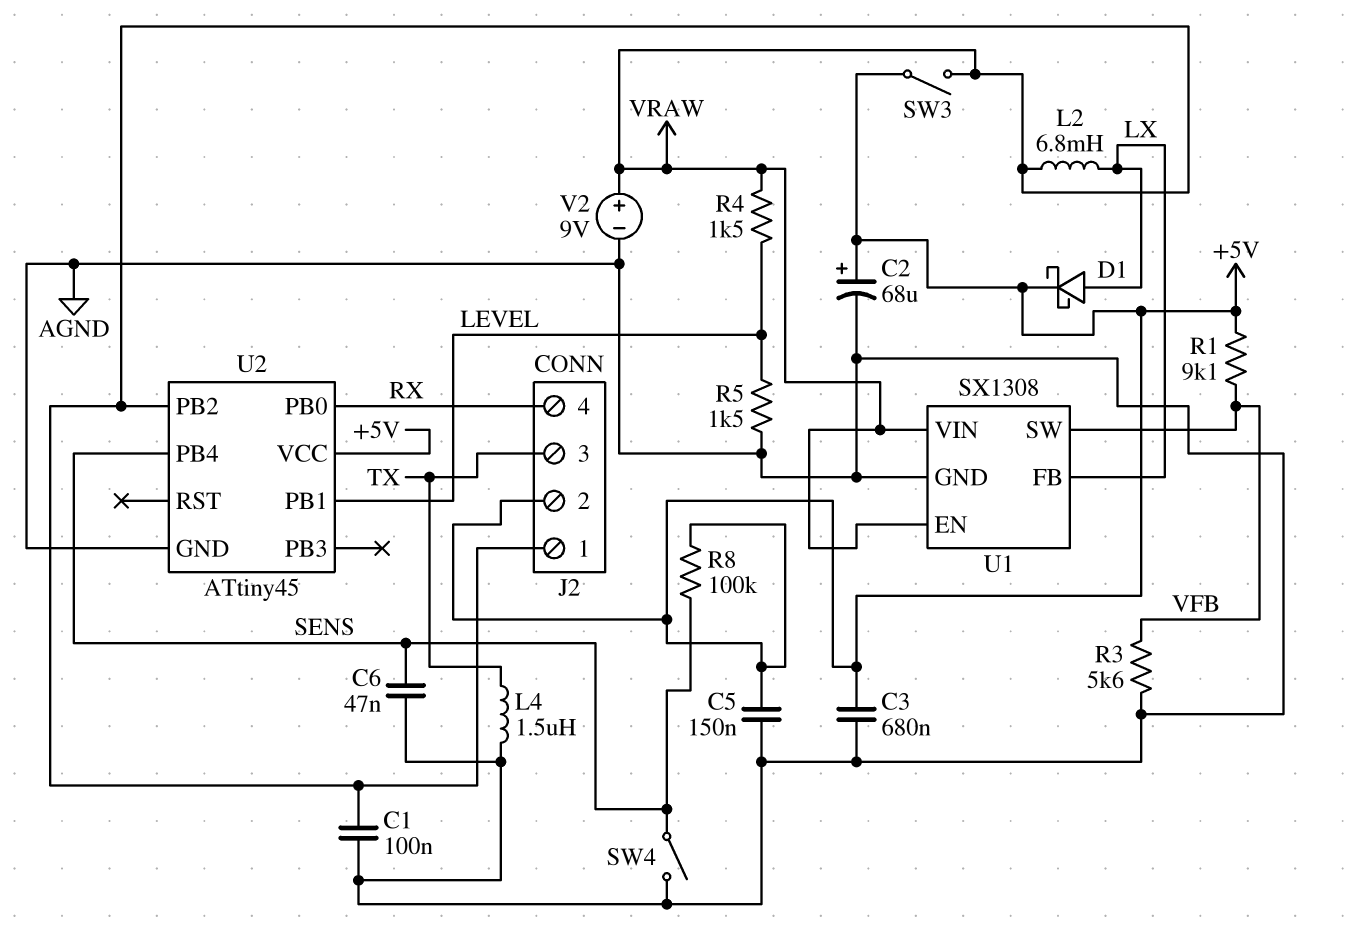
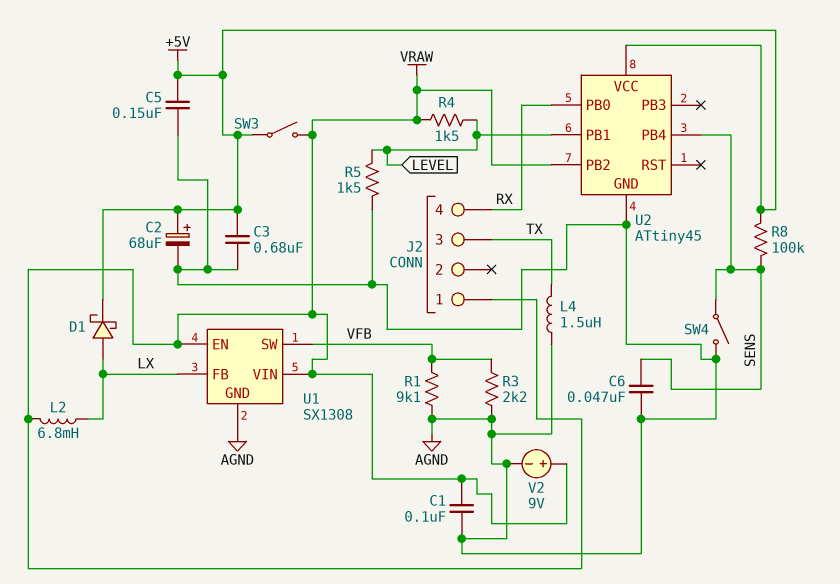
J2 pin 2: +5V -> none
R1: 9.1k (+5V, VFB) -> 9.1k (AGND, VFB)
R3: 5.6k (AGND, VFB) -> 2.2k (AGND, VFB)

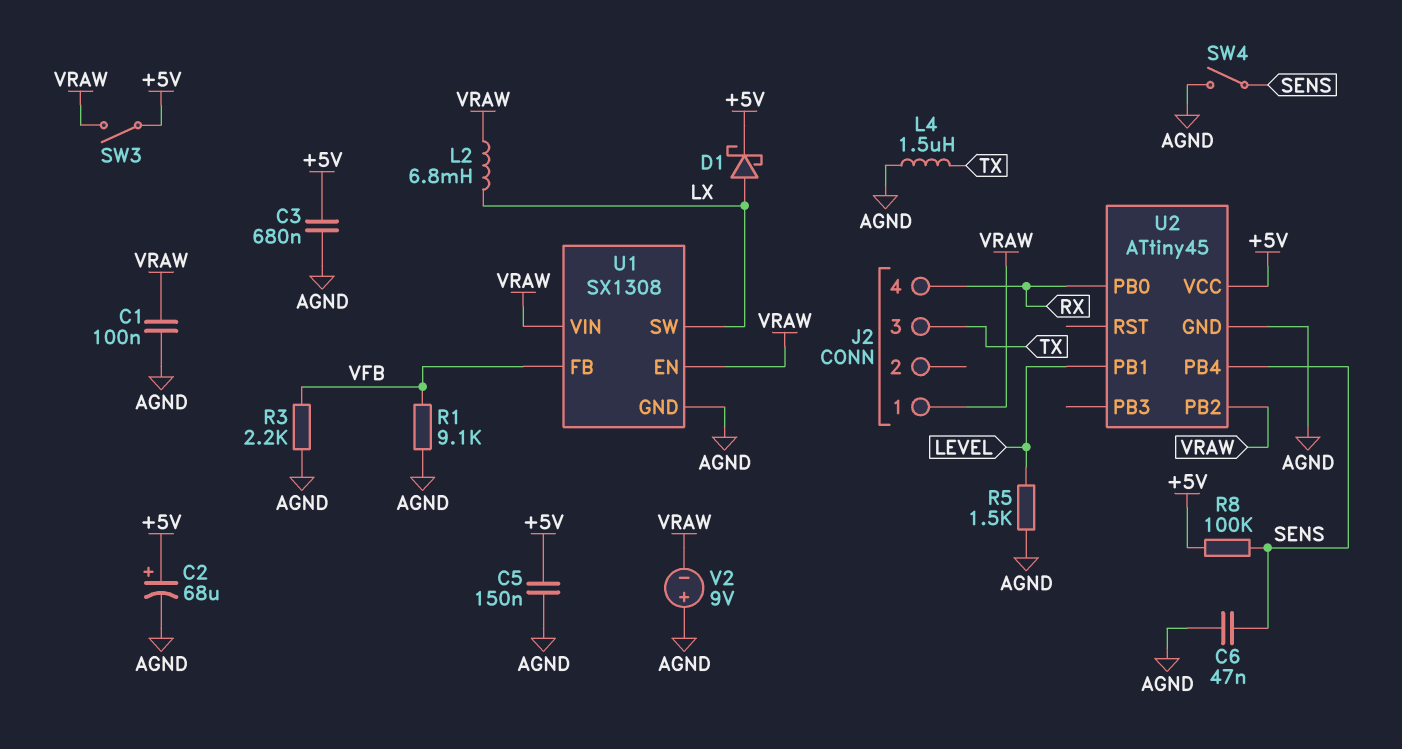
R4: 1.5k (LEVEL, VRAW) -> none
U1 pin FB: LX -> VFB
U1 pin SW: VFB -> LX
V2: 9V (plus VRAW, minus AGND) -> 9V (plus AGND, minus VRAW)

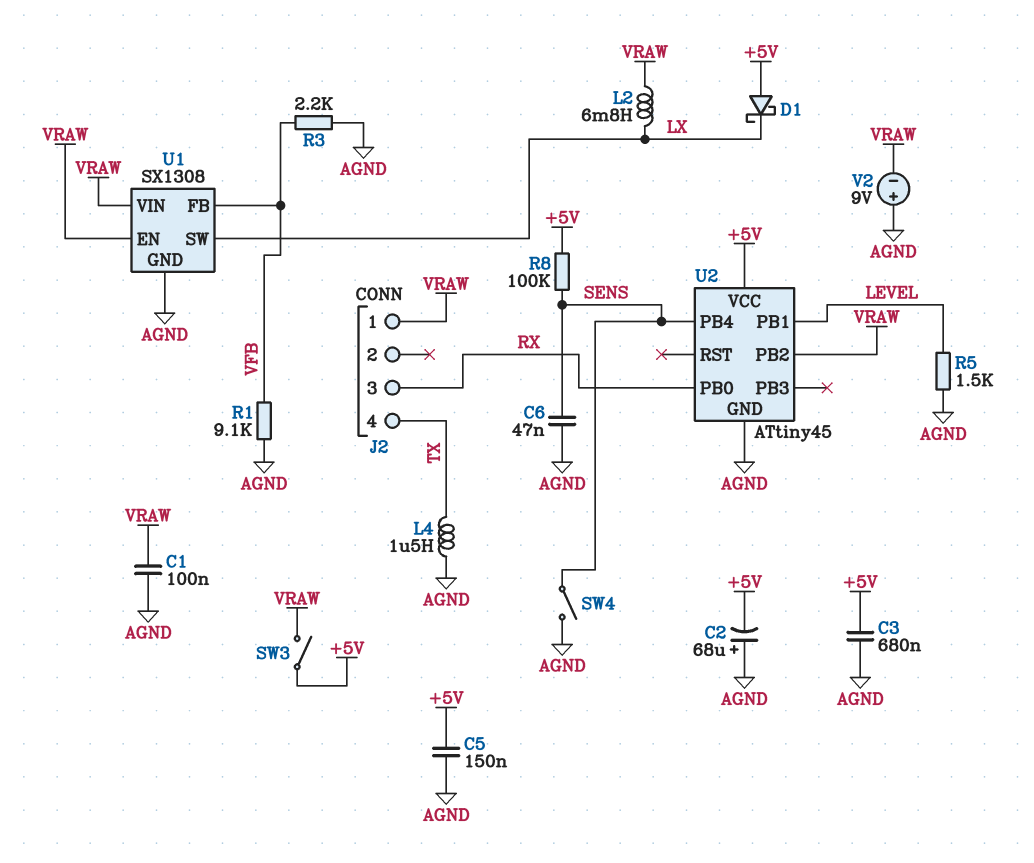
C2: 68uF (plus +5V, minus AGND) -> 68uF (plus AGND, minus +5V)
D1: schottky (A LX, K +5V) -> schottky (A +5V, K LX)
J2 pin 3: TX -> RX
J2 pin 4: RX -> TX

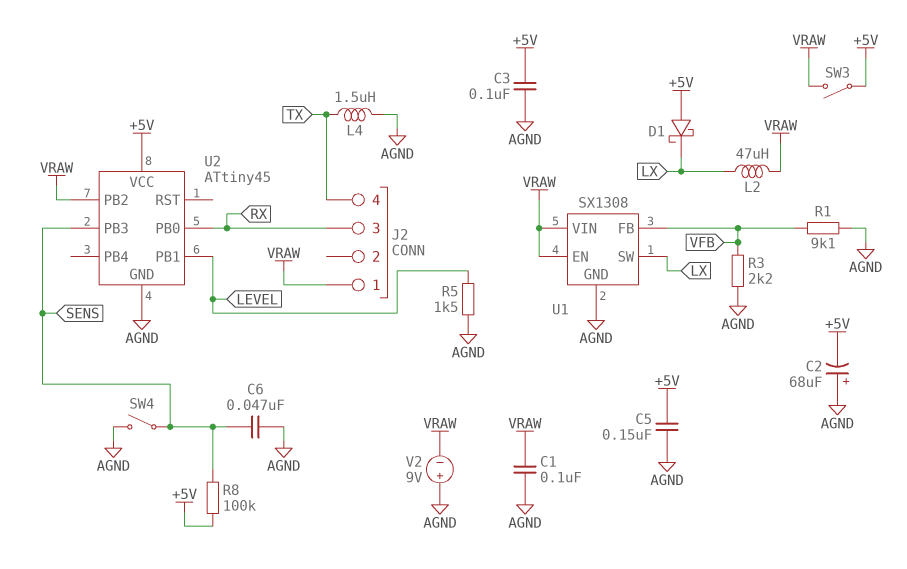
C3: 680nF (+5V, AGND) -> 100nF (+5V, AGND)
L2: 6.8mH (LX, VRAW) -> 47uH (LX, VRAW)
U2 pin PB3: none -> SENS
U2 pin PB4: SENS -> none

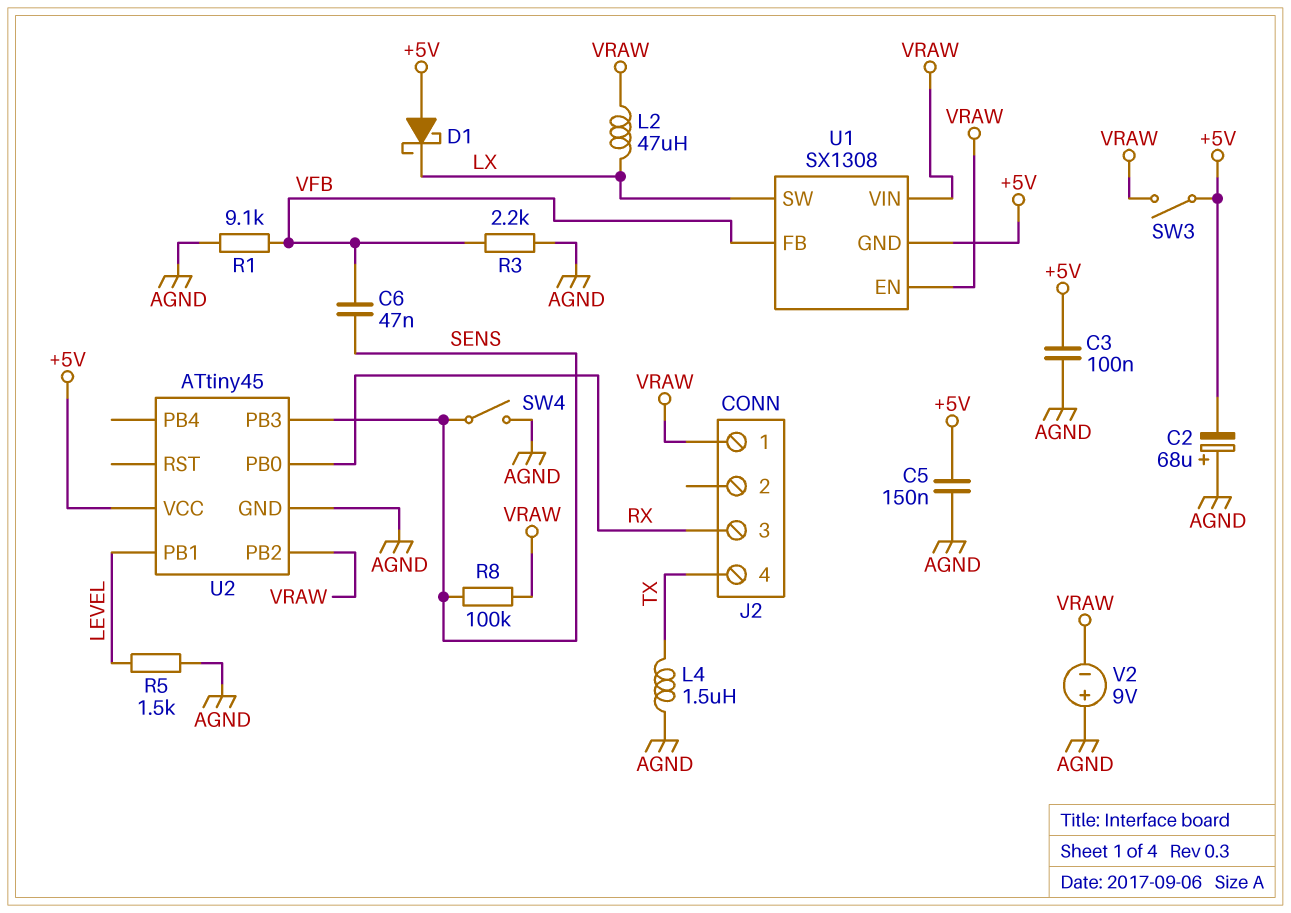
C1: 100nF (AGND, VRAW) -> none
C6: 47nF (AGND, SENS) -> 47nF (SENS, VFB)
R8: 100k (+5V, SENS) -> 100k (SENS, VRAW)
U1 pin GND: AGND -> +5V

